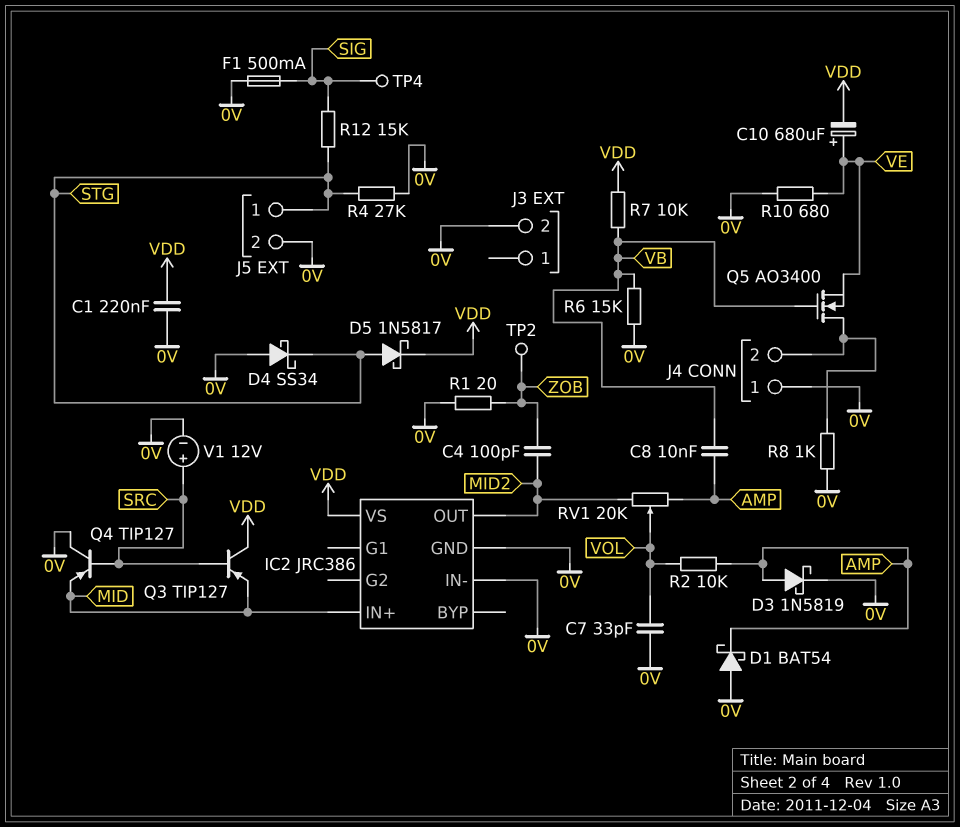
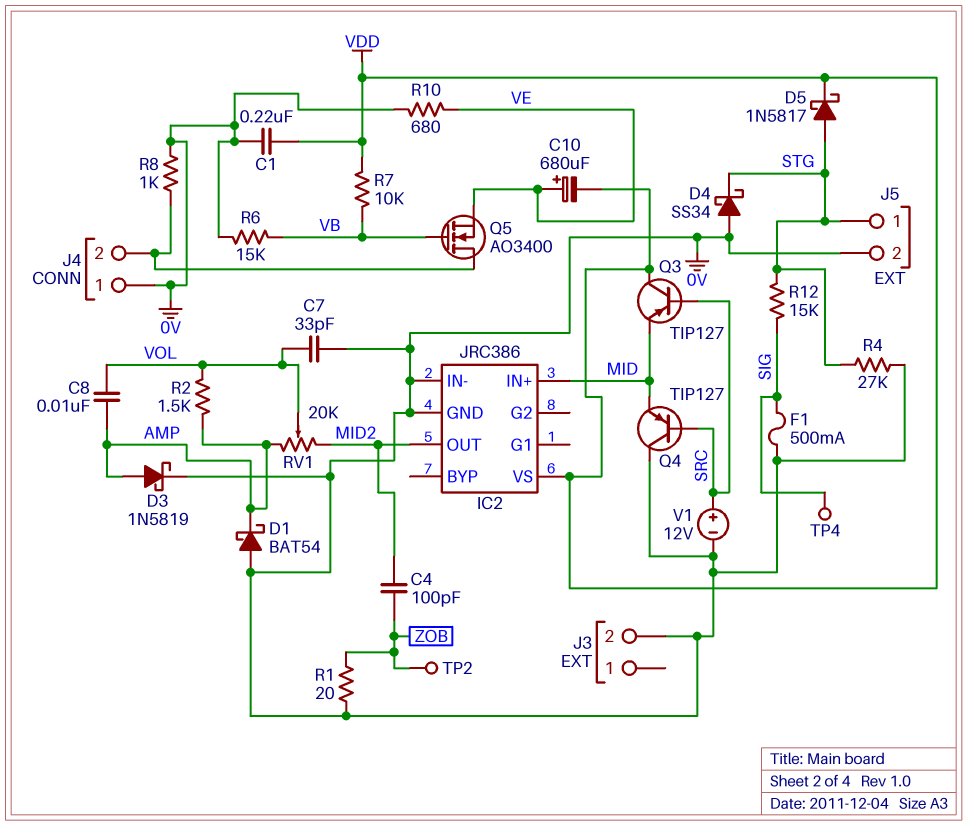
C8: 10nF (AMP, VB) -> 10nF (AMP, VOL)
R2: 10k (AMP, VOL) -> 1.5k (AMP, VOL)

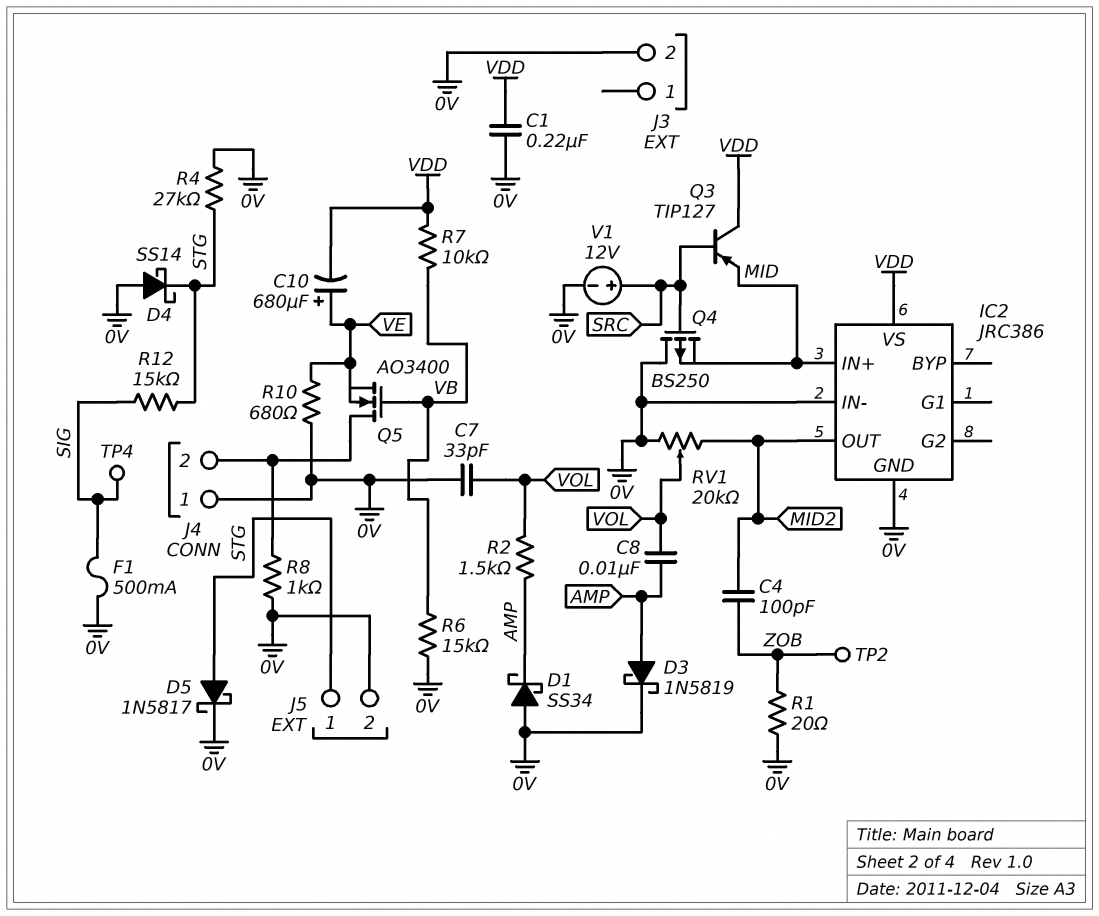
D1: schottky BAT54 (A 0V, K AMP) -> schottky SS34 (A 0V, K AMP)
D4: schottky SS34 (A 0V, K STG) -> schottky SS14 (A 0V, K STG)
D5: schottky 1N5817 (A STG, K VDD) -> schottky 1N5817 (A STG, K 0V)
Q4: PNP TIP127 (B SRC, C 0V, E MID) -> PMOS BS250 (G SRC, D 0V, S MID)
RV1: 20k (AMP, MID2, wiper VOL) -> 20k (0V, MID2, wiper VOL)

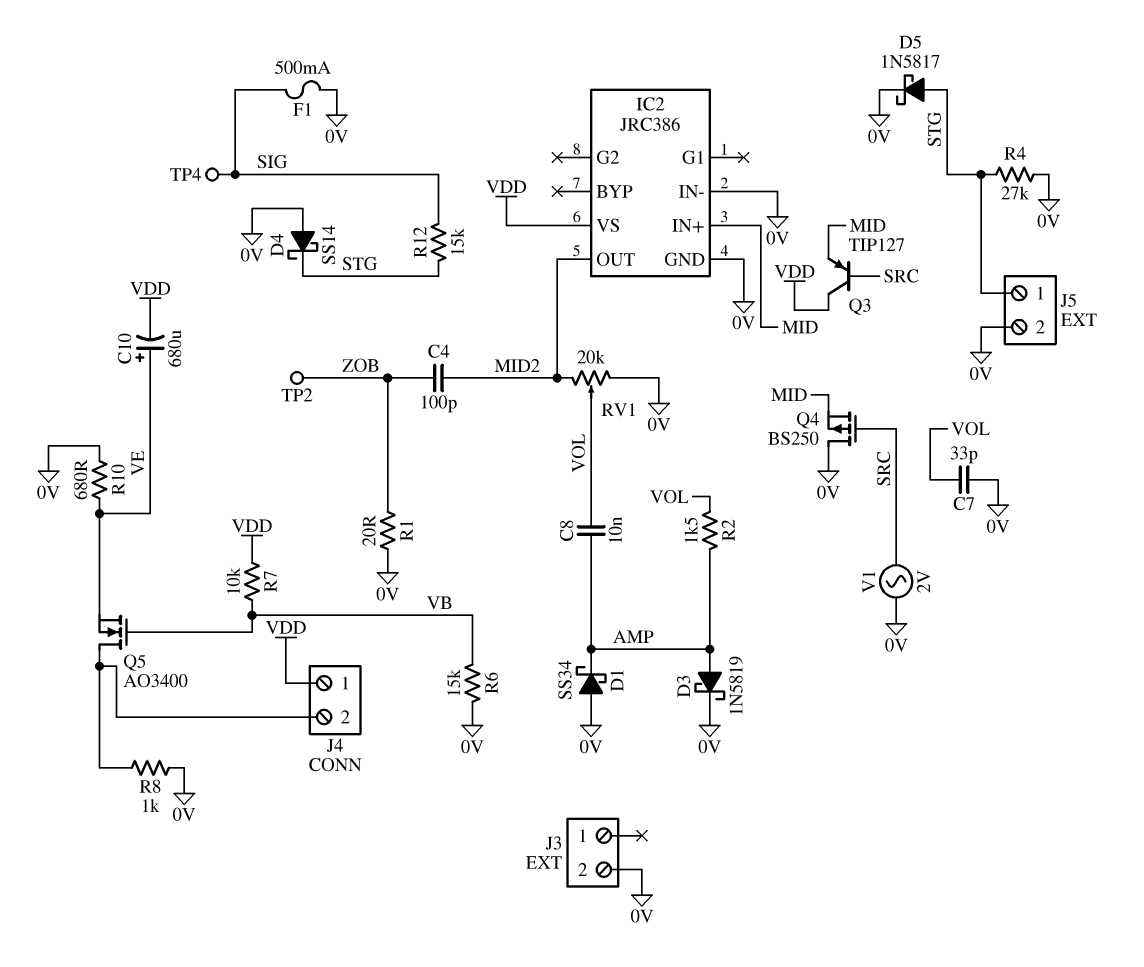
C1: 220nF (0V, VDD) -> none
J4 pin 1: 0V -> VDD
V1: 12V (plus SRC, minus 0V) -> AC 2V (0V, SRC)

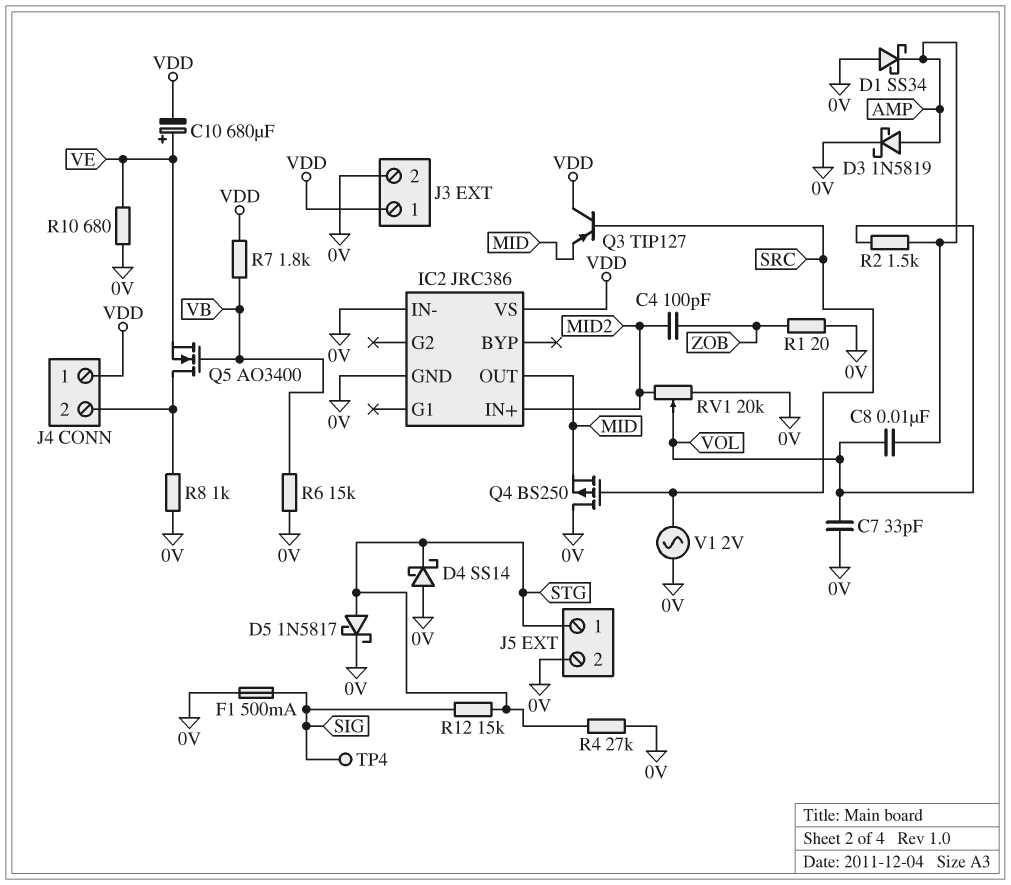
IC2 pin IN+: MID -> MID2
IC2 pin OUT: MID2 -> MID
J3 pin 1: none -> VDD
R7: 10k (VB, VDD) -> 1.8k (VB, VDD)
TP2: test point (ZOB) -> none

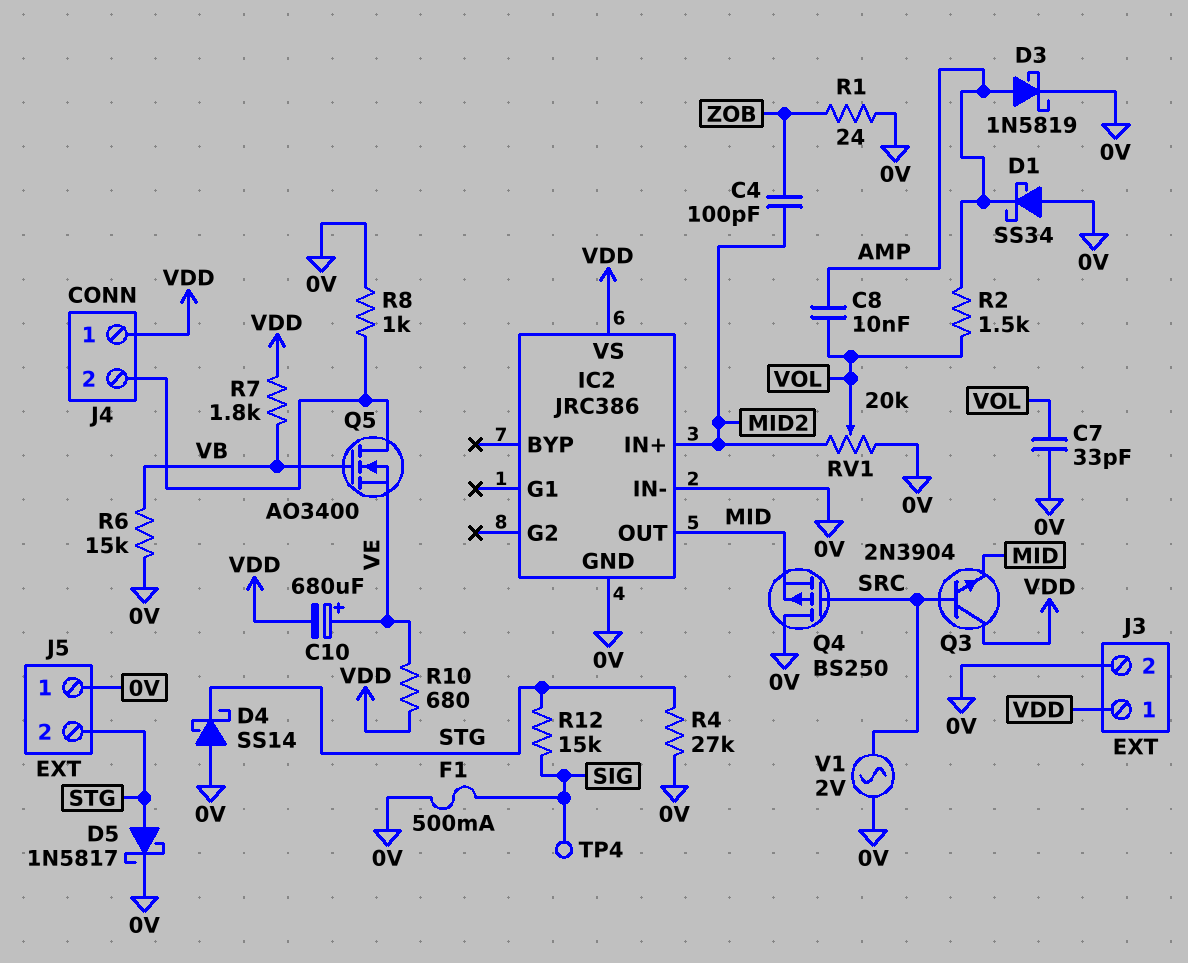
J5 pin 1: STG -> 0V
J5 pin 2: 0V -> STG
Q3: PNP TIP127 (B SRC, C VDD, E MID) -> NPN 2N3904 (B SRC, C VDD, E MID)
R1: 20 (0V, ZOB) -> 24 (0V, ZOB)
R10: 680 (0V, VE) -> 680 (VDD, VE)

